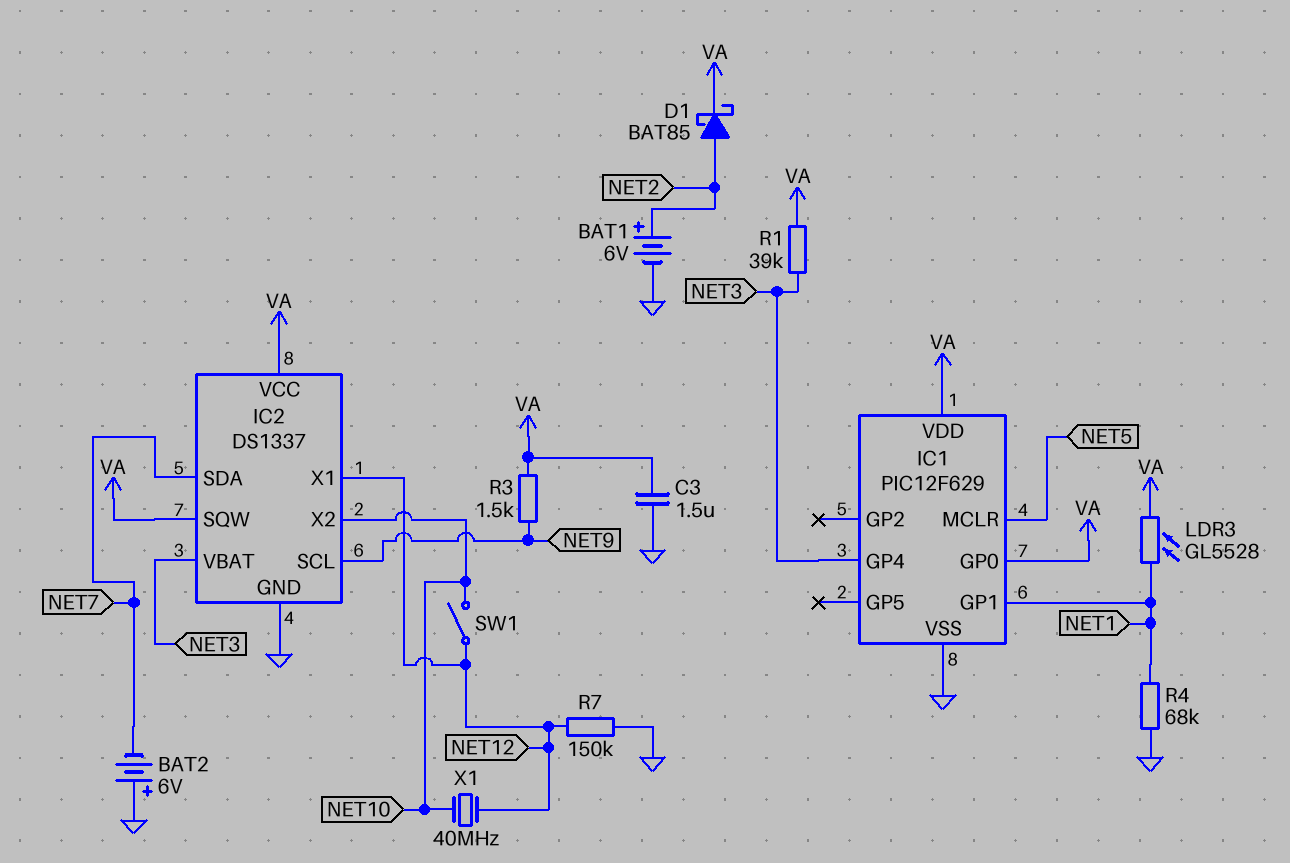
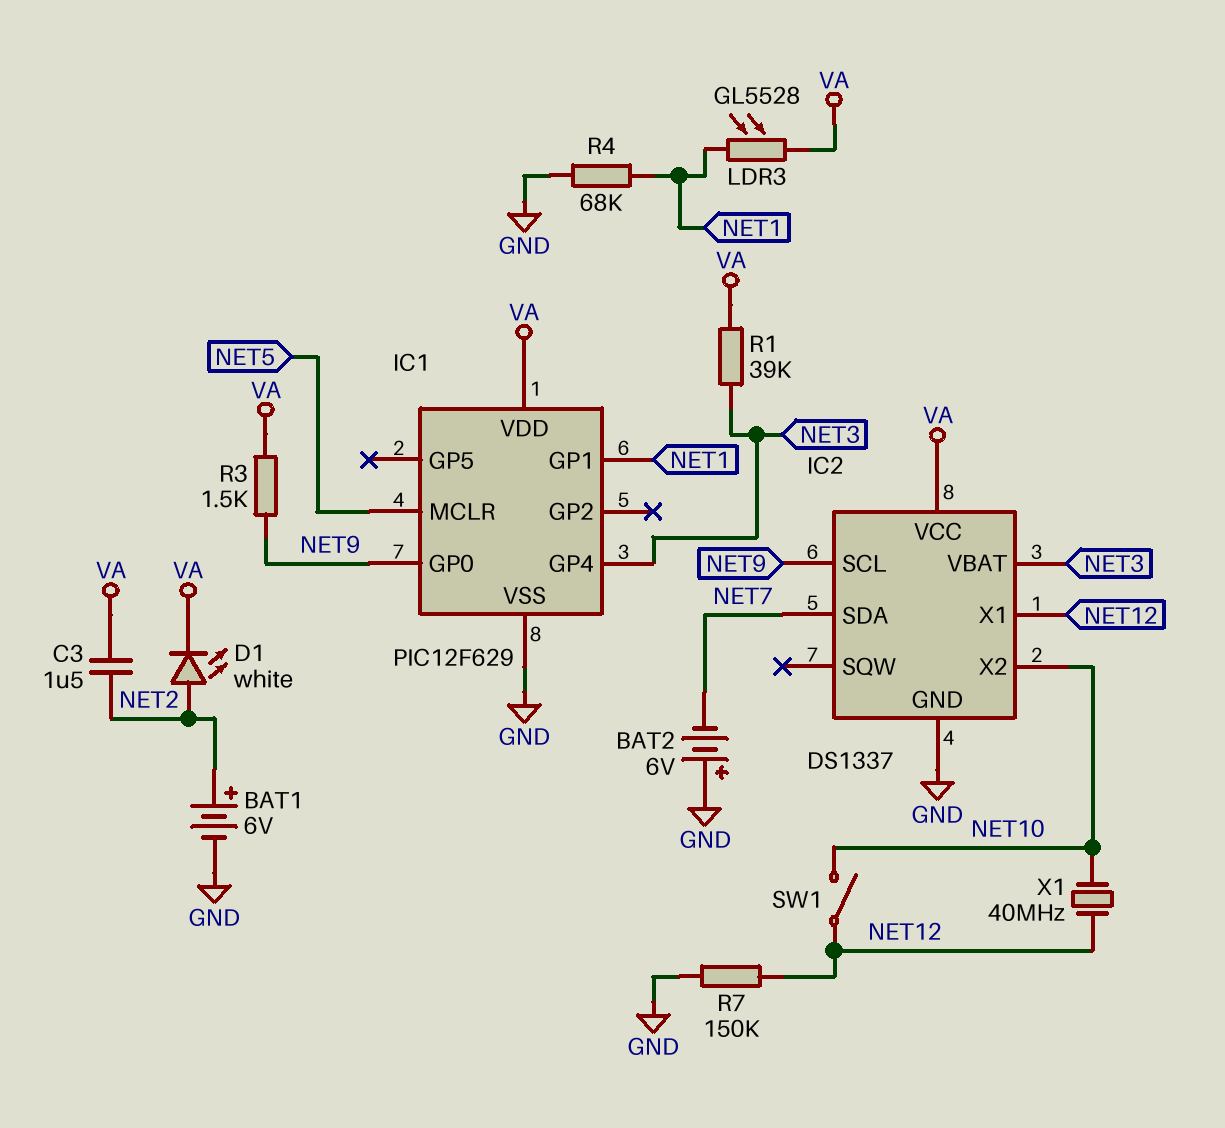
C3: 1.5uF (GND, VA) -> 1.5uF (NET2, VA)
D1: schottky BAT85 (A NET2, K VA) -> LED white (A NET2, K VA)
IC1 pin GP0: VA -> NET9
IC2 pin SQW: VA -> none

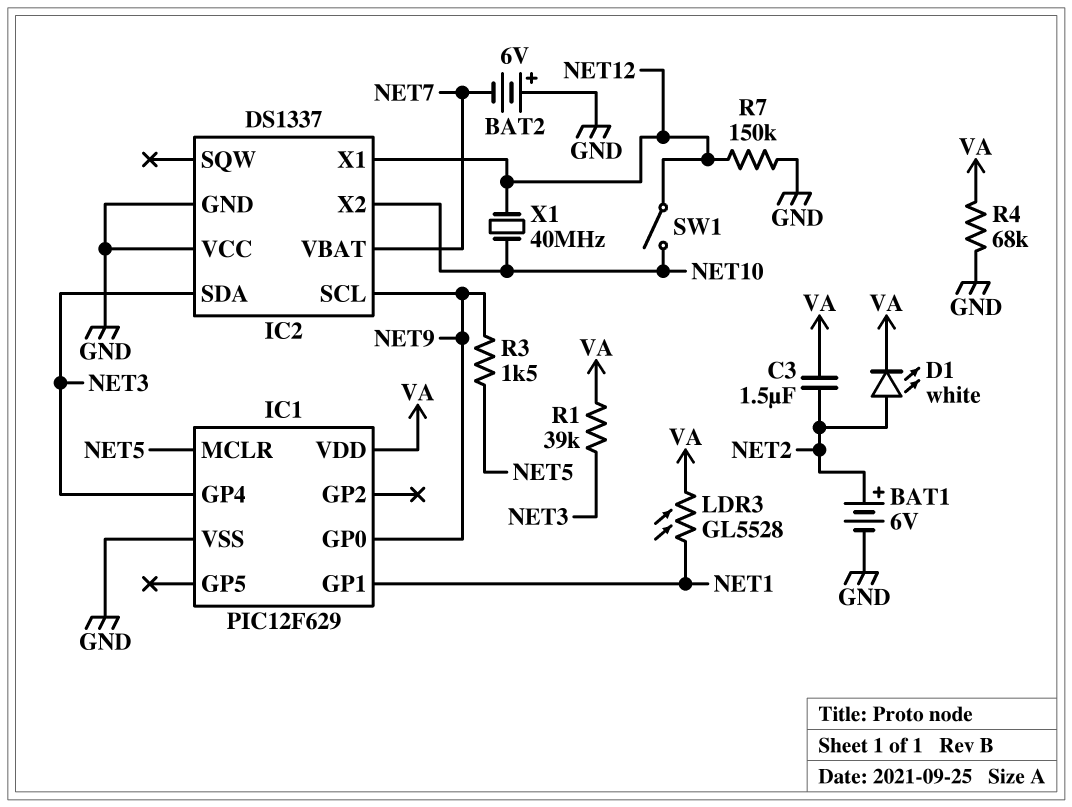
IC2 pin SDA: NET7 -> NET3
IC2 pin VBAT: NET3 -> NET7
IC2 pin VCC: VA -> GND
R3: 1.5k (NET9, VA) -> 1.5k (NET5, NET9)
R4: 68k (GND, NET1) -> 68k (GND, VA)

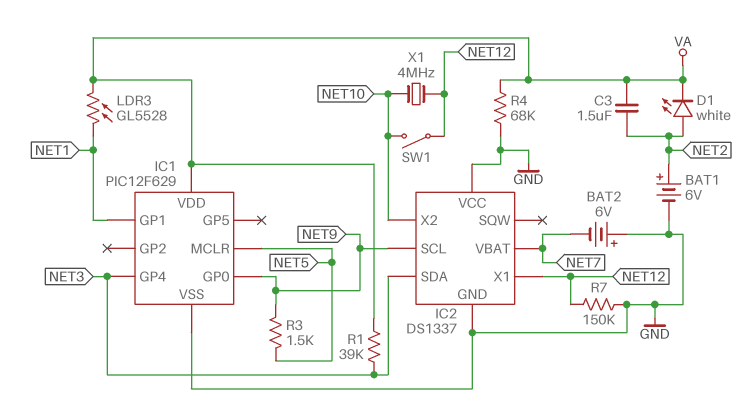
X1: 40MHz (NET10, NET12) -> 4MHz (NET10, NET12)

